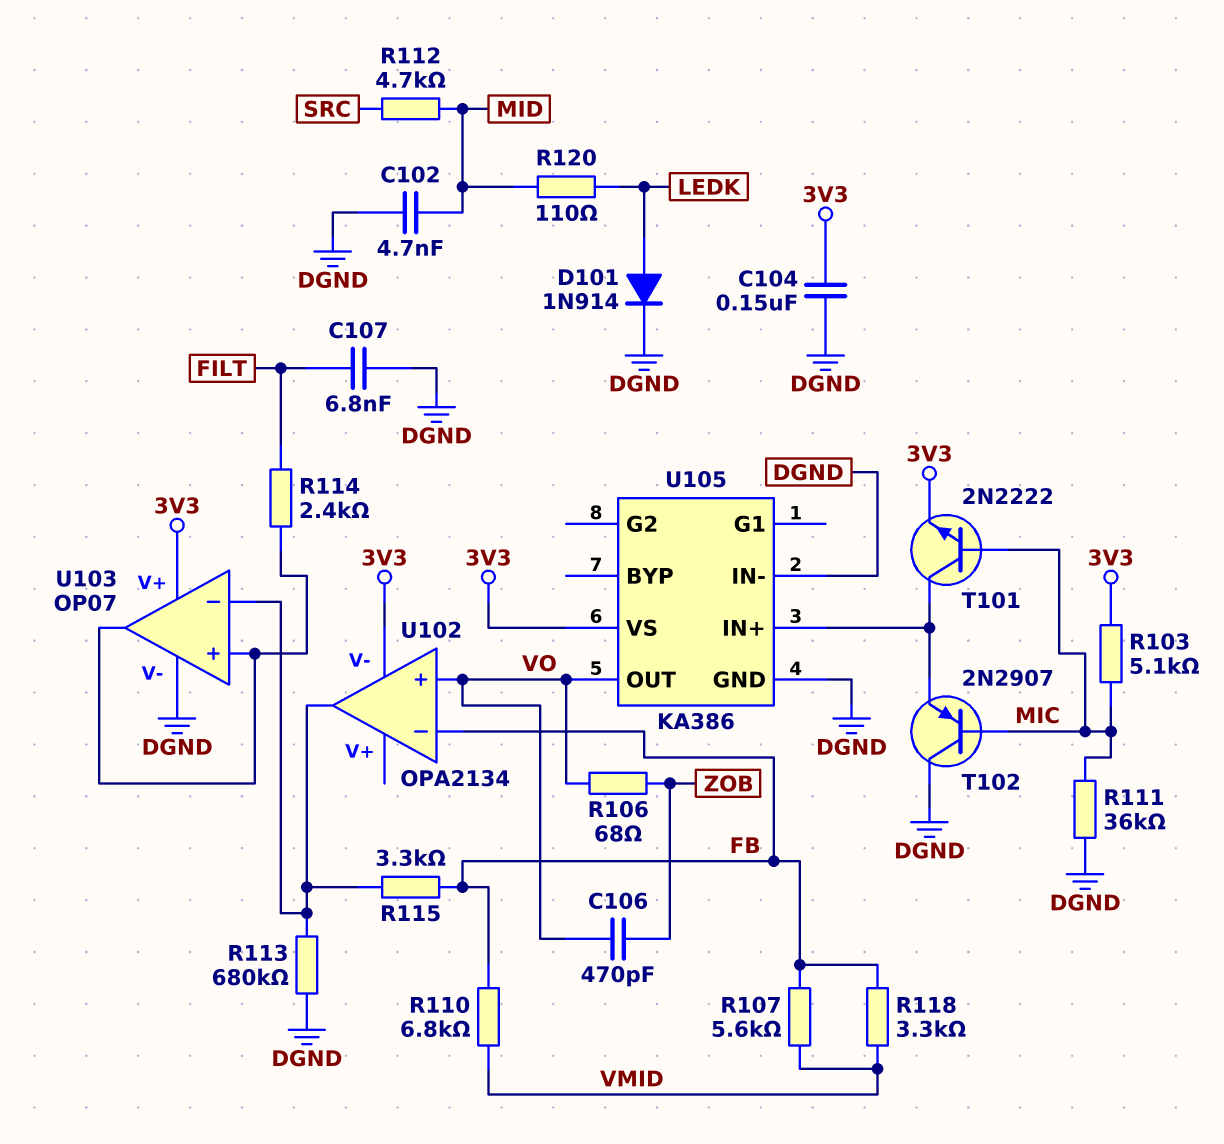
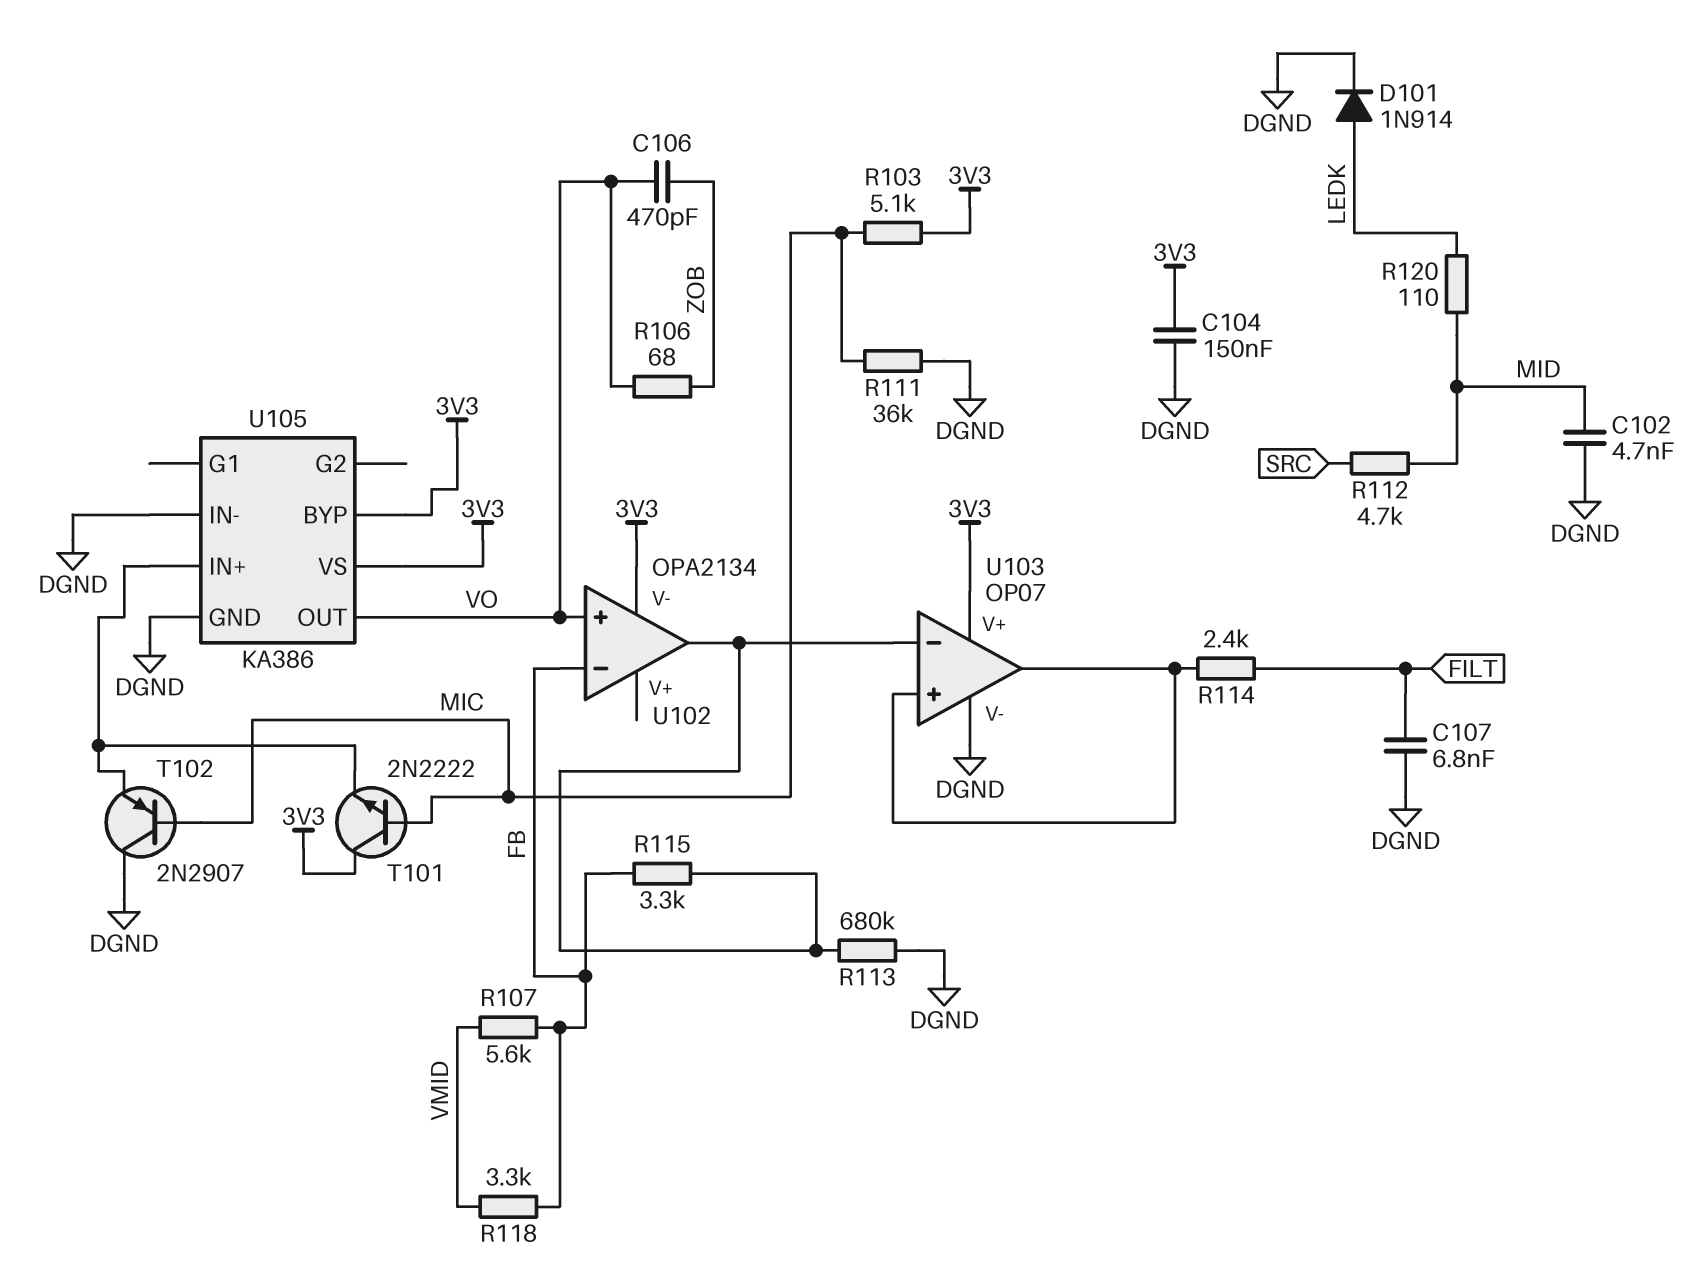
R110: 6.8k (FB, VMID) -> none
T101: NPN 2N2222 (B MIC, C U105/IN+, E 3V3) -> NPN 2N2222 (B MIC, C 3V3, E U105/IN+)
U105 pin BYP: none -> 3V3

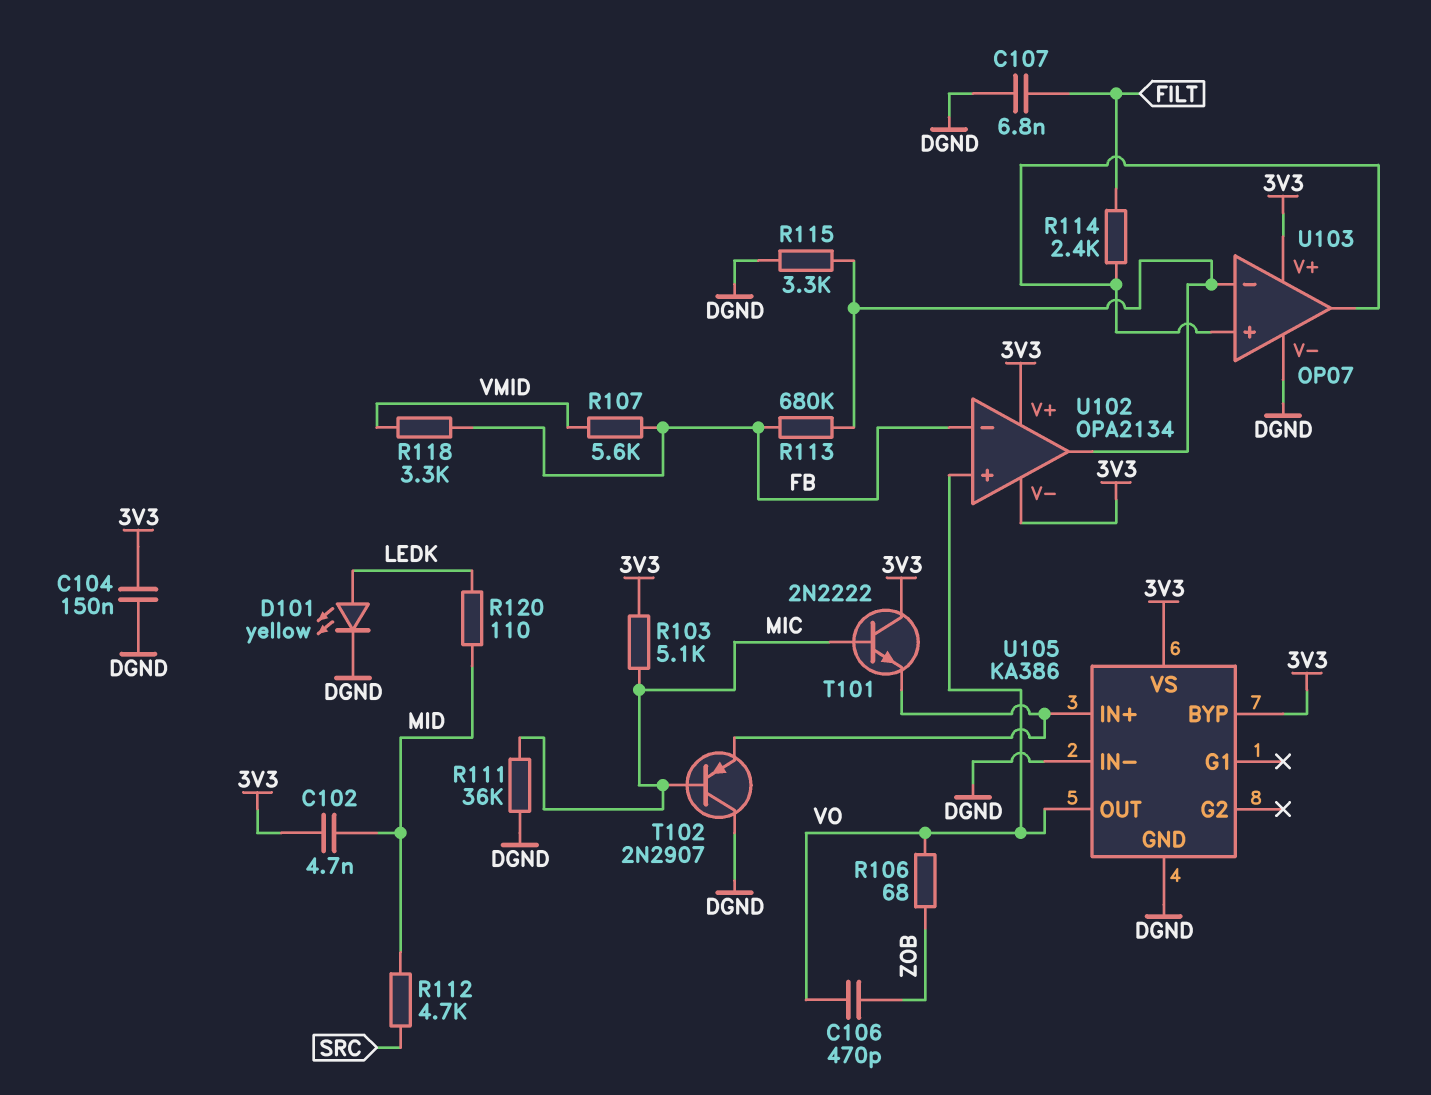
C102: 4.7nF (DGND, MID) -> 4.7nF (3V3, MID)
D101: diode 1N914 (A LEDK, K DGND) -> LED yellow (A LEDK, K DGND)
R113: 680k (DGND, U102/out) -> 680k (FB, U102/out)
R115: 3.3k (FB, U102/out) -> 3.3k (DGND, U102/out)
U102 pin V+: none -> 3V3

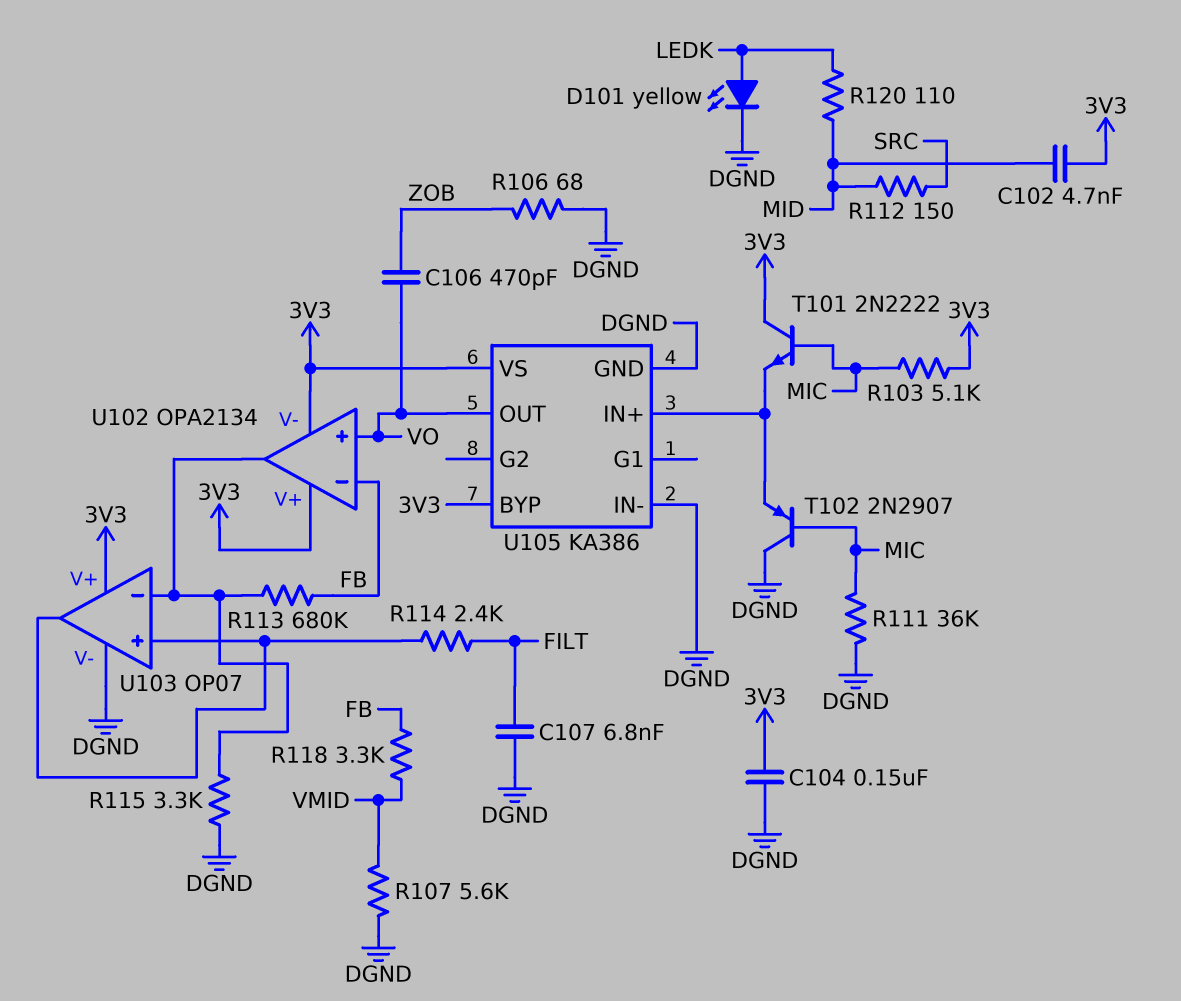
R106: 68 (VO, ZOB) -> 68 (DGND, ZOB)
R107: 5.6k (FB, VMID) -> 5.6k (DGND, VMID)
R112: 4.7k (MID, SRC) -> 150 (MID, SRC)

